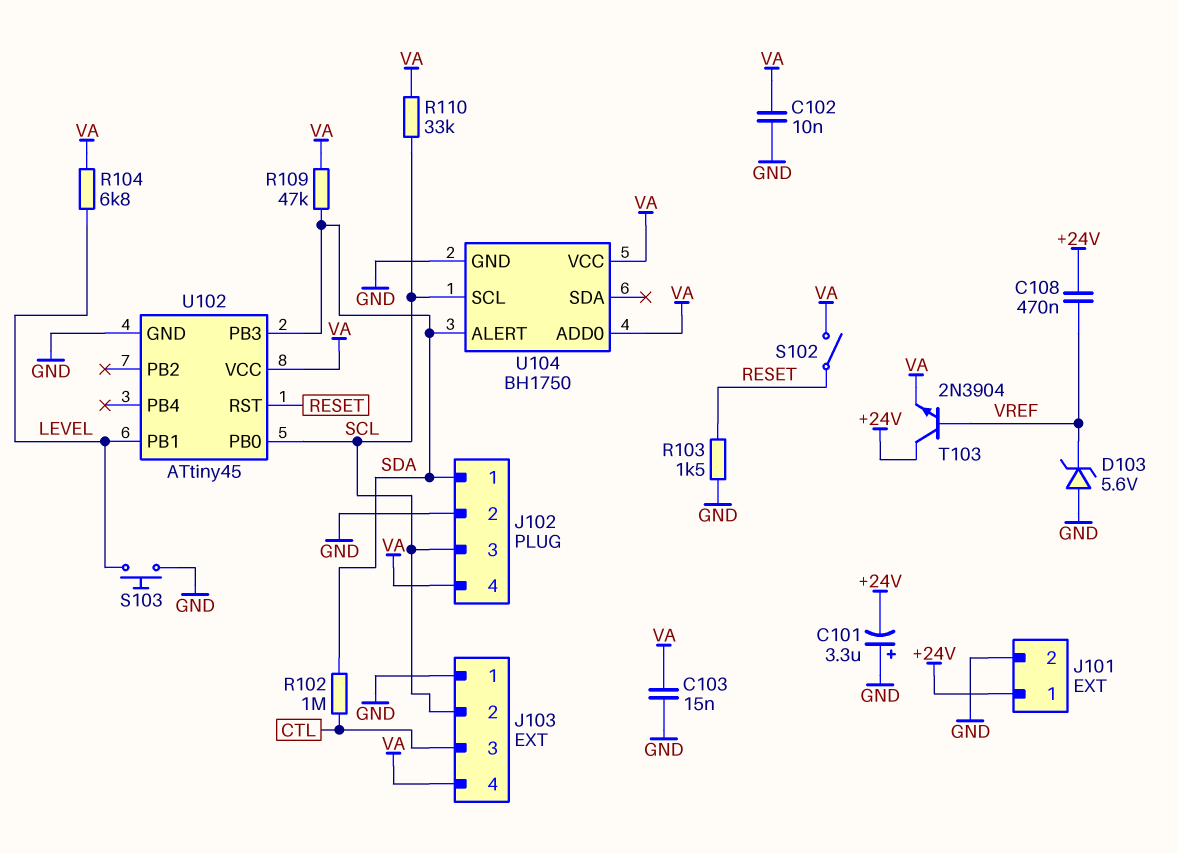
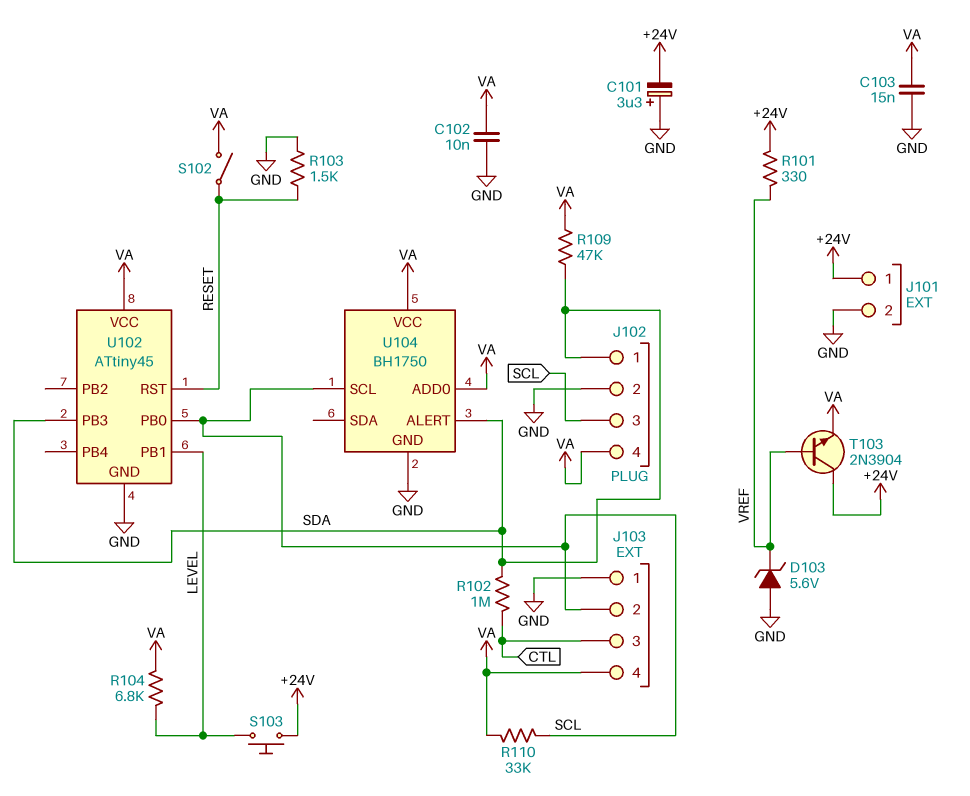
C108: 470nF (+24V, VREF) -> none
R101: none -> 330 (+24V, VREF)
S103: button (GND, LEVEL) -> button (+24V, LEVEL)

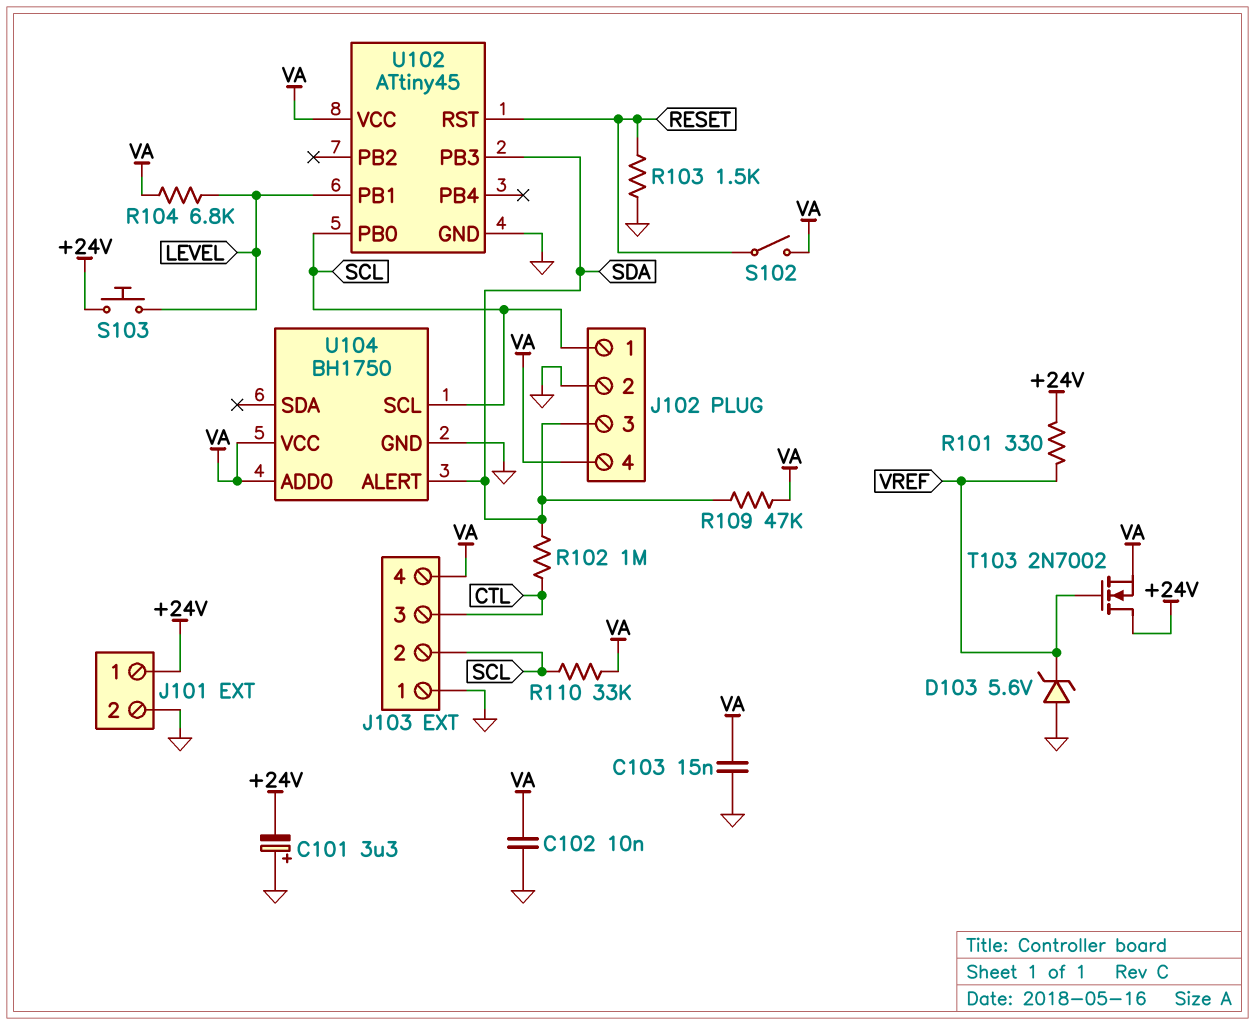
J102 pin 1: SDA -> SCL
J102 pin 3: SCL -> SDA
T103: NPN 2N3904 (B VREF, C +24V, E VA) -> NMOS 2N7002 (G VREF, D +24V, S VA)

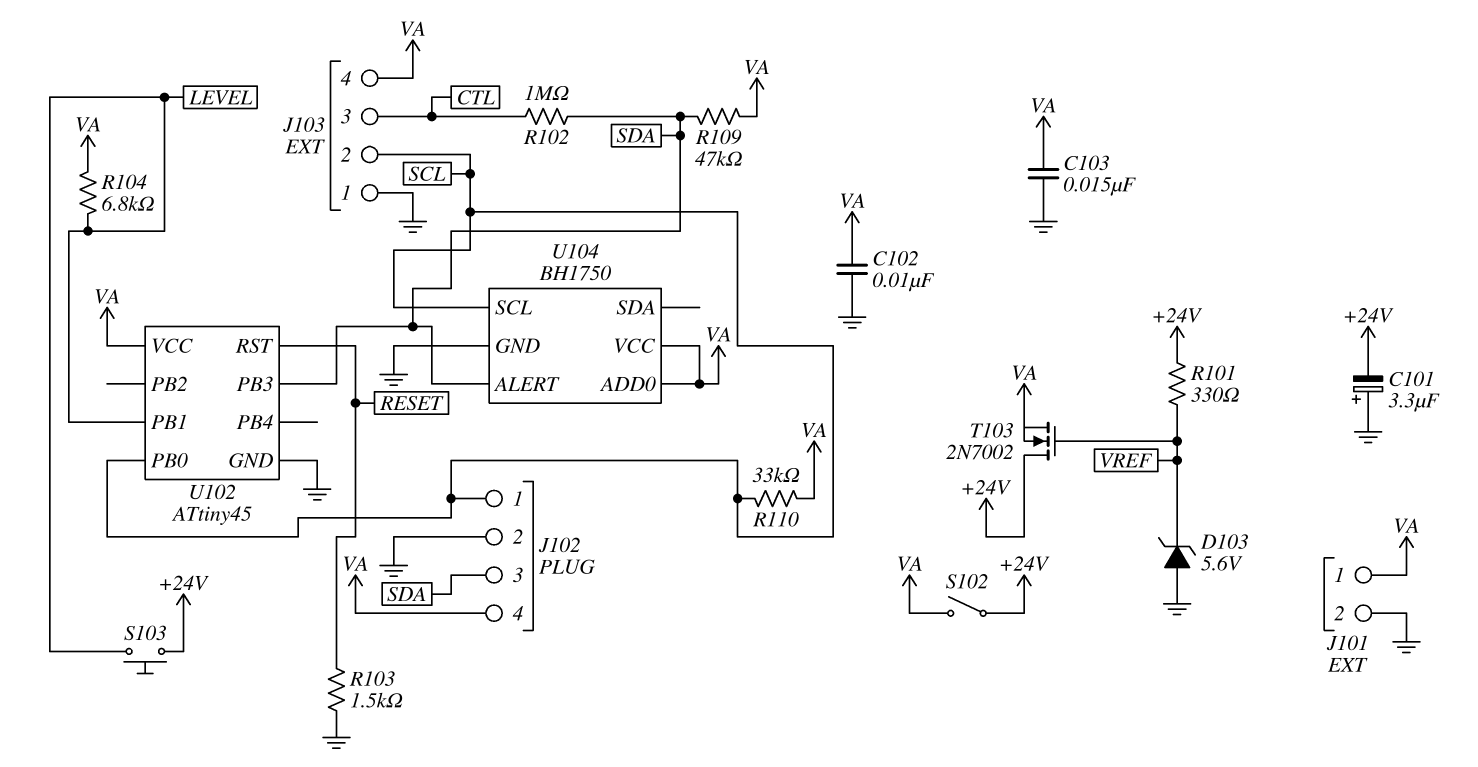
J101 pin 1: +24V -> VA
S102: switch (RESET, VA) -> switch (+24V, VA)

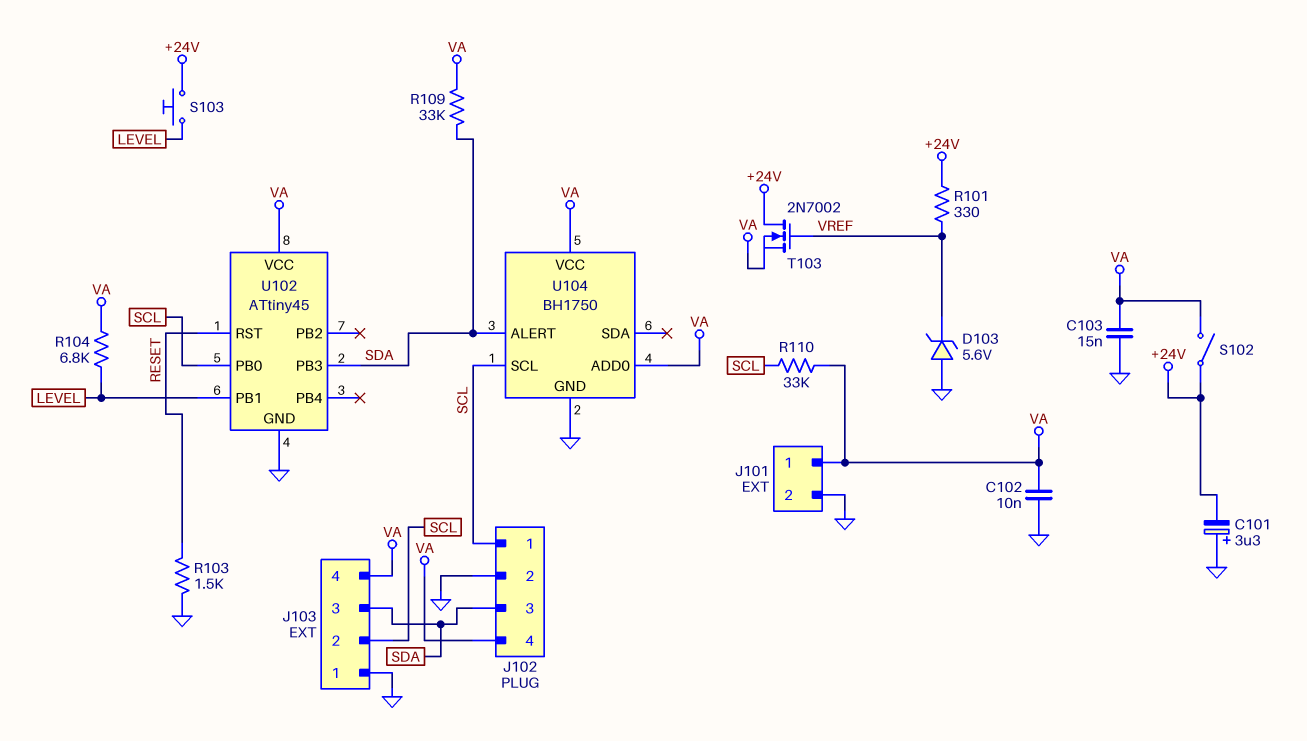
J103 pin 3: CTL -> SDA
R102: 1M (CTL, SDA) -> none
R109: 47k (SDA, VA) -> 33k (SDA, VA)

